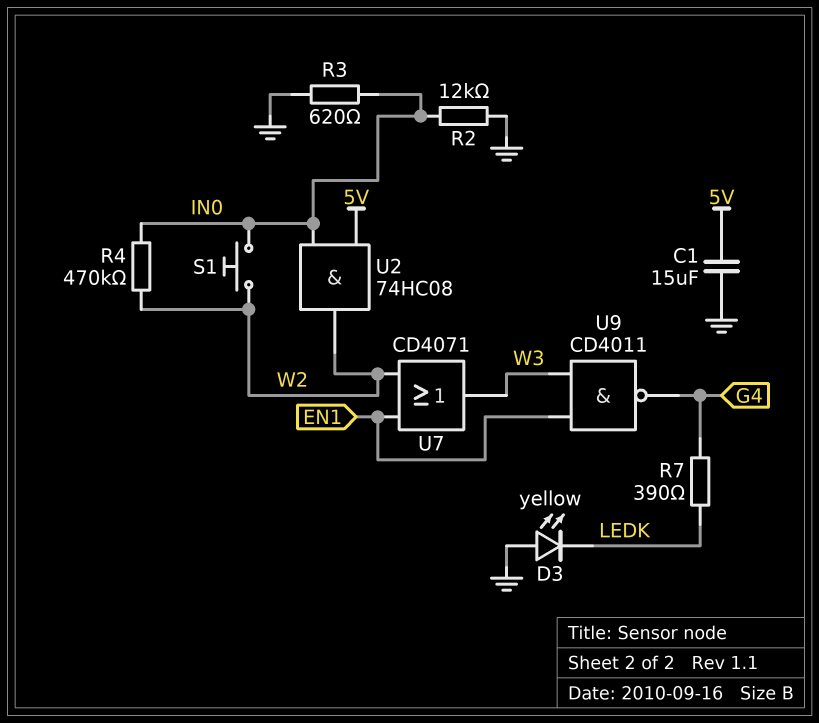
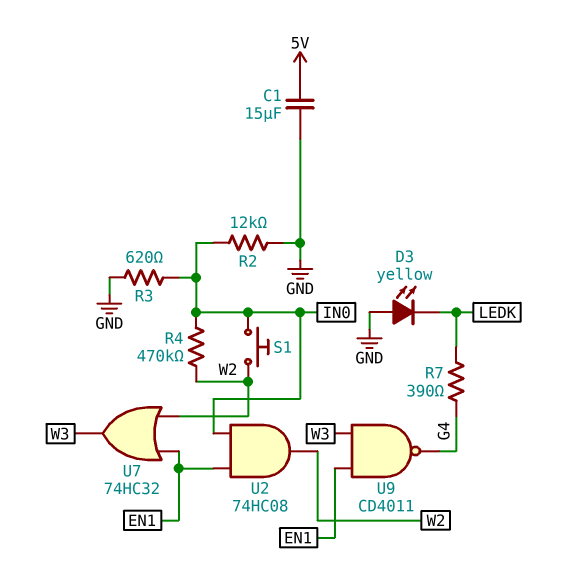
U2: AND 74HC08 (in 5V, in IN0, out W2) -> AND 74HC08 (in EN1, in IN0, out W2)
U7: OR CD4071 (in EN1, in W2, out W3) -> OR 74HC32 (in EN1, in W2, out W3)

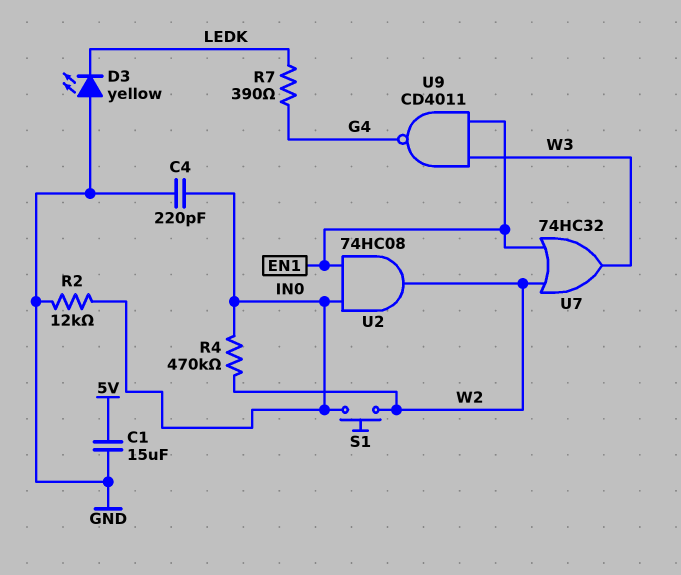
C4: none -> 220pF (GND, IN0)
R3: 620 (GND, IN0) -> none

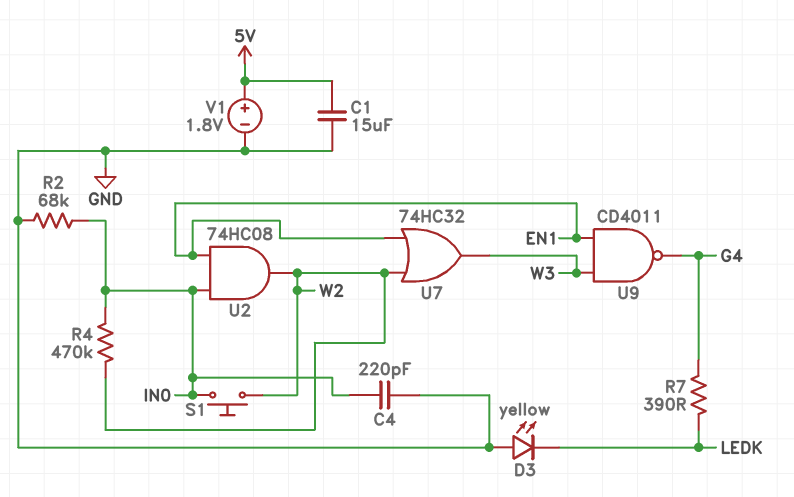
R2: 12k (GND, IN0) -> 68k (GND, IN0)
V1: none -> 1.8V (plus 5V, minus GND)

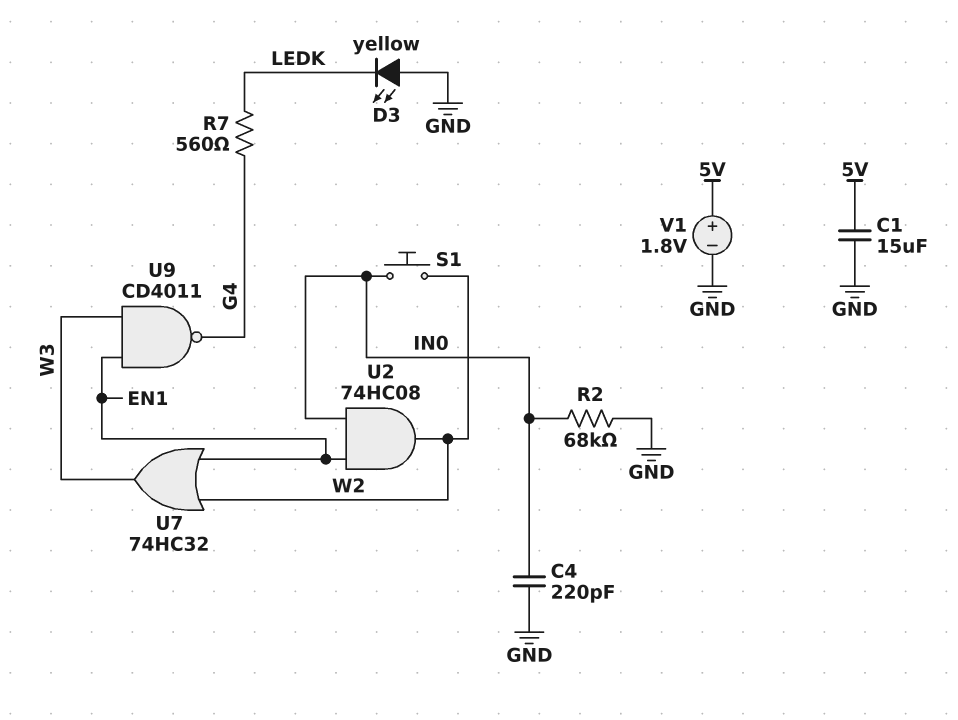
R4: 470k (IN0, W2) -> none
R7: 390 (G4, LEDK) -> 560 (G4, LEDK)

